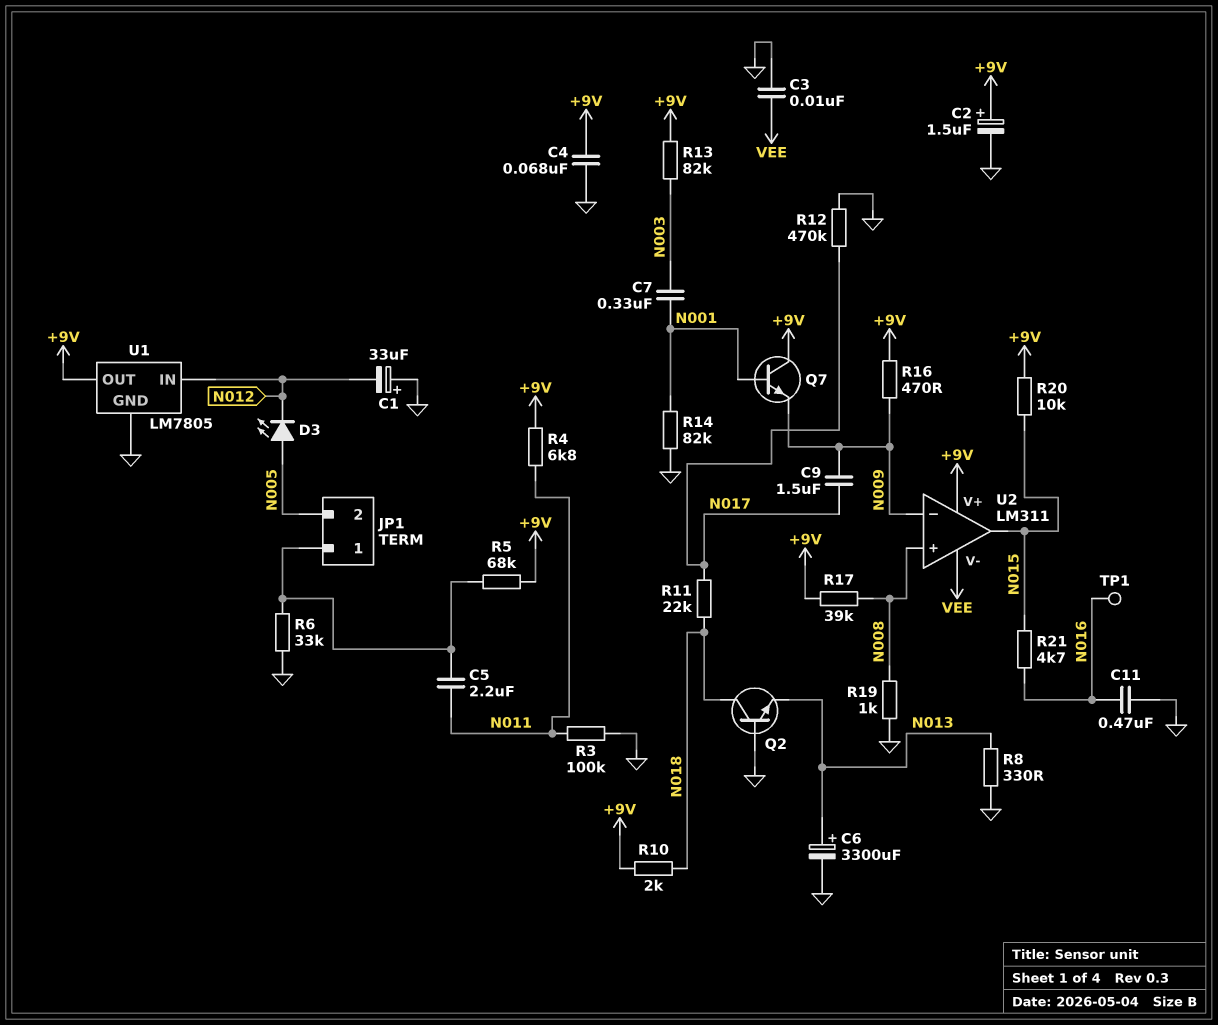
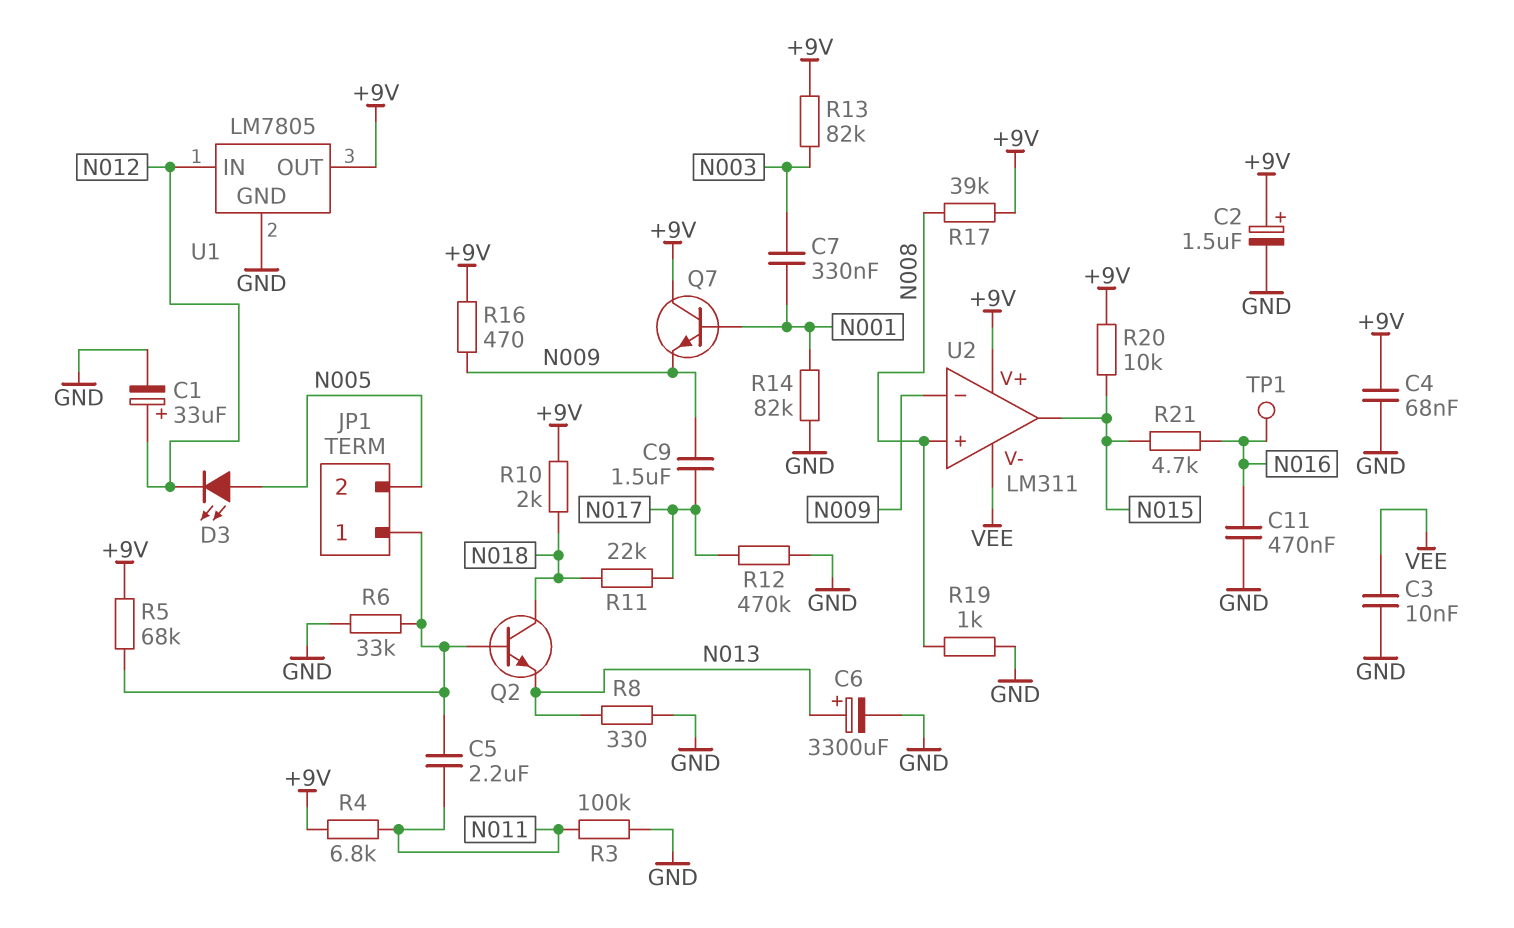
C1: 33uF (plus GND, minus N012) -> 33uF (plus N012, minus GND)
Q2: NPN (B GND, C N018, E N013) -> NPN (B JP1/1, C N018, E N013)

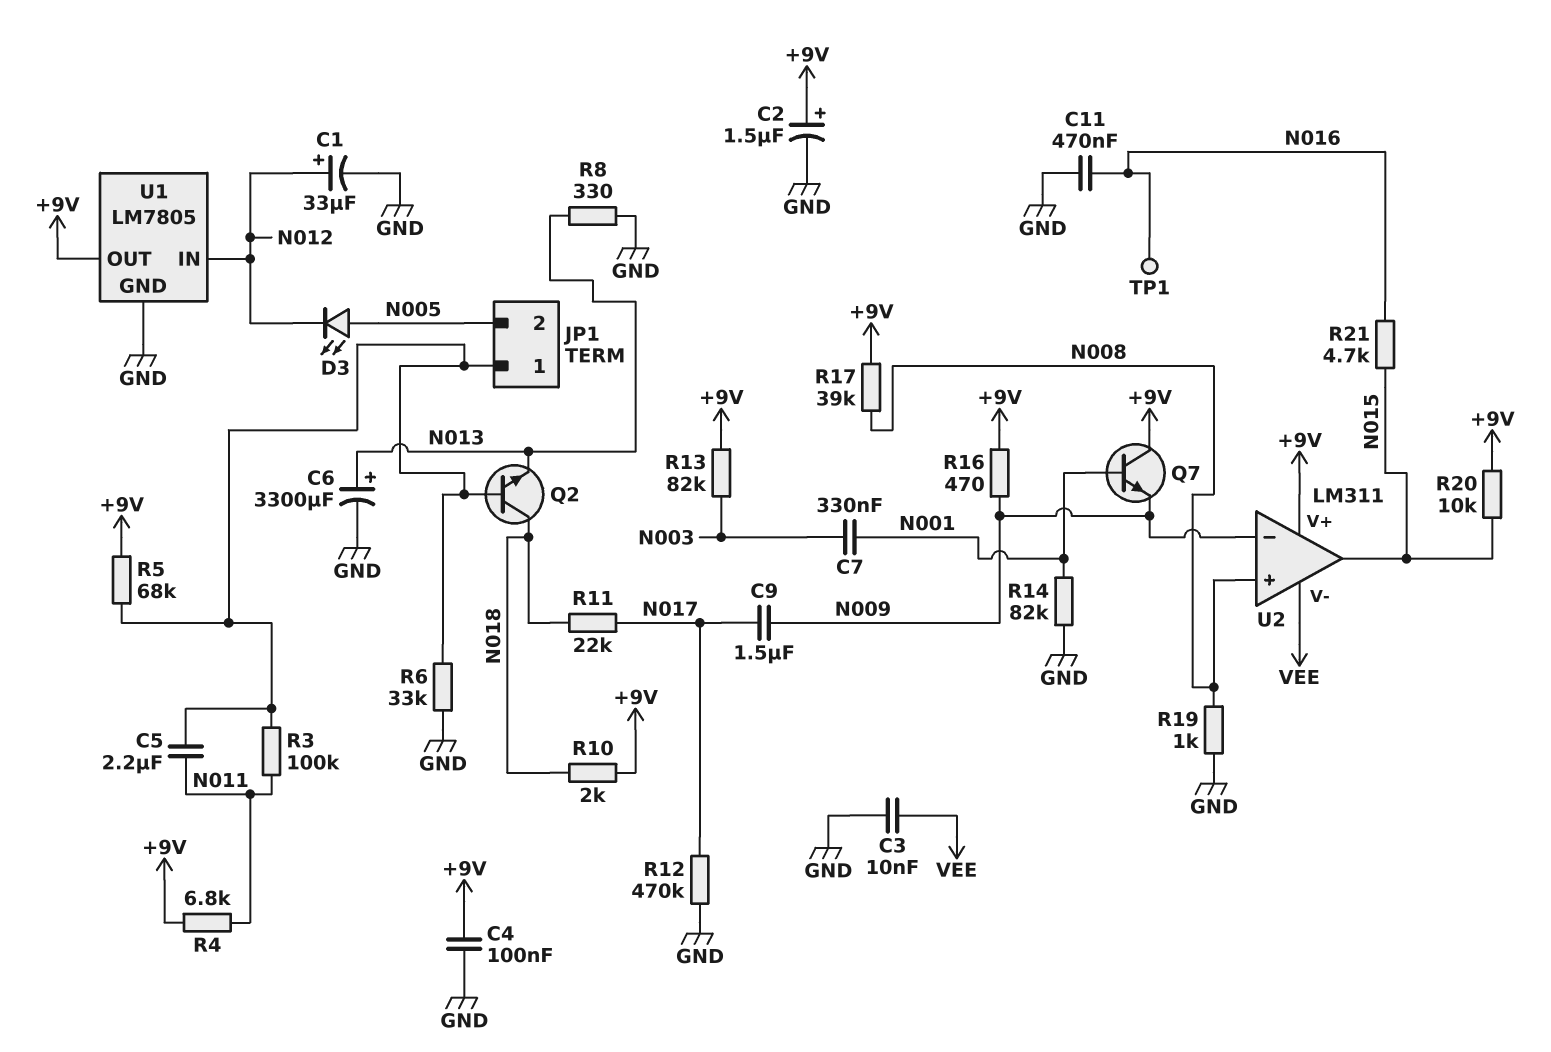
C4: 68nF (+9V, GND) -> 100nF (+9V, GND)
R3: 100k (GND, N011) -> 100k (JP1/1, N011)

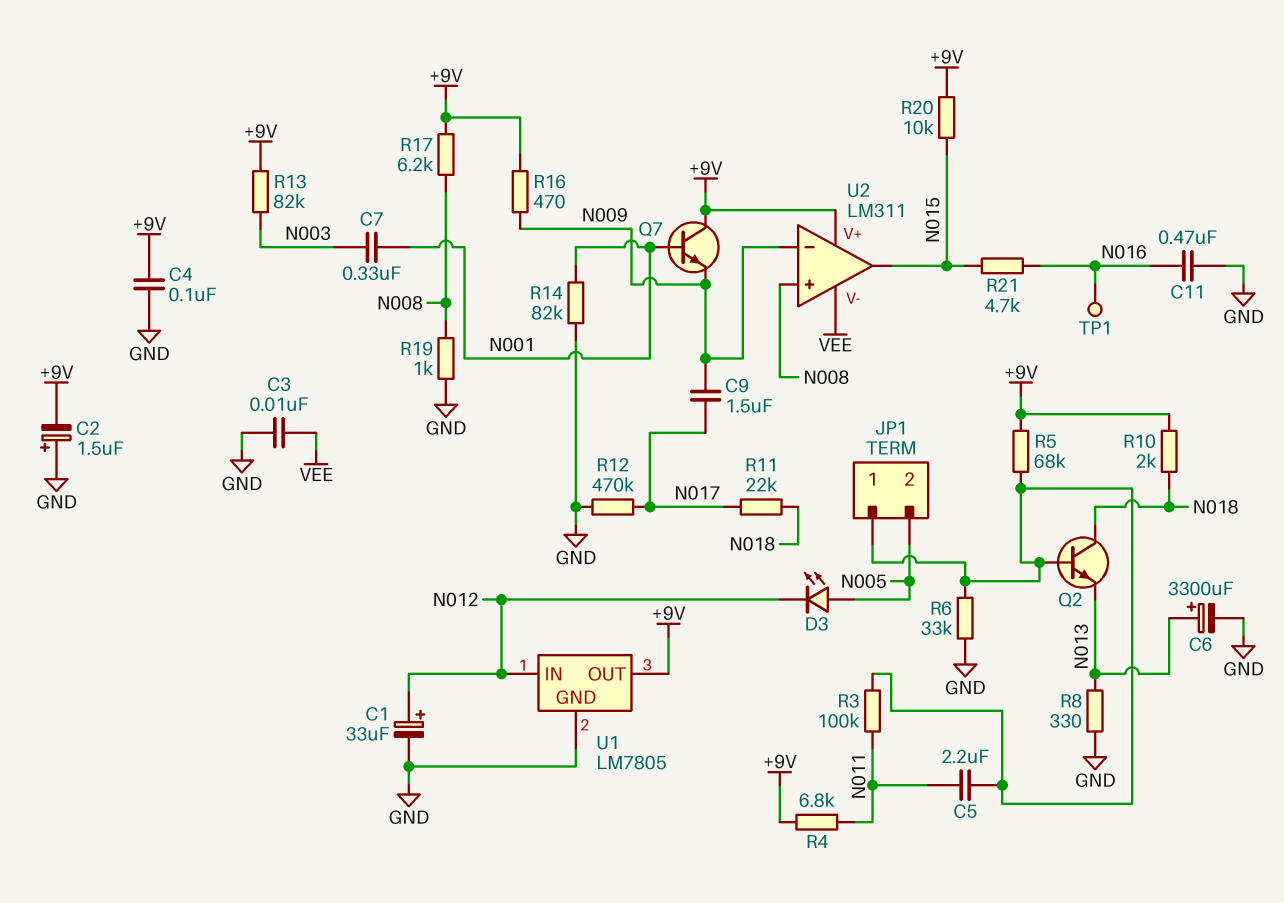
C2: 1.5uF (plus +9V, minus GND) -> 1.5uF (plus GND, minus +9V)
R17: 39k (+9V, N008) -> 6.2k (+9V, N008)

